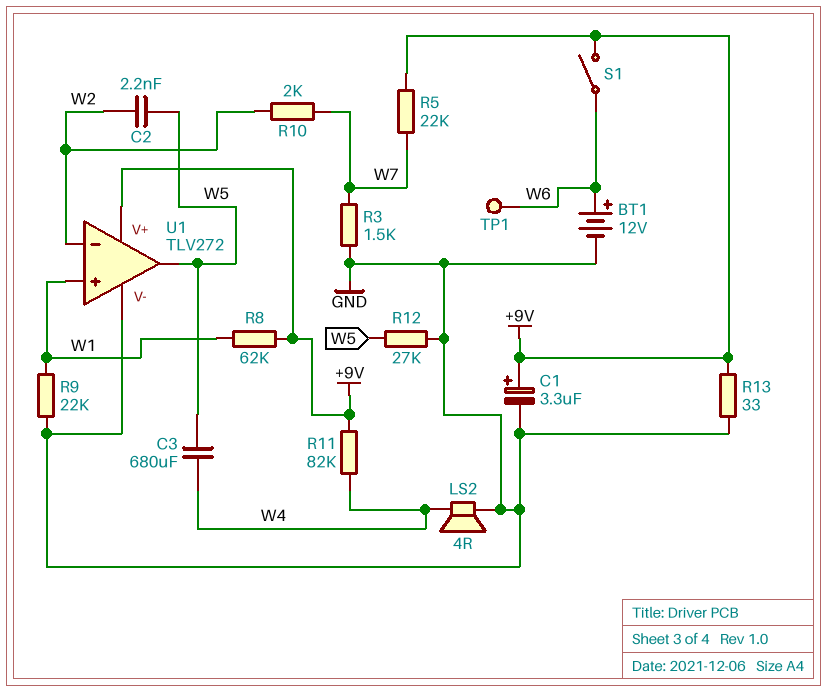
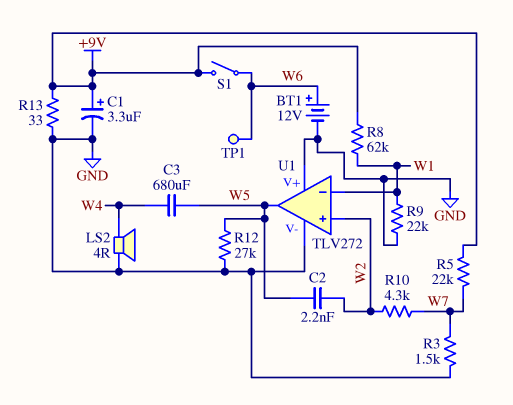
R10: 2k (W2, W7) -> 4.3k (W2, W7)
R11: 82k (+9V, W4) -> none
U1 pin V+: +9V -> GND
U1 pin in+: W1 -> W2
U1 pin in-: W2 -> W1

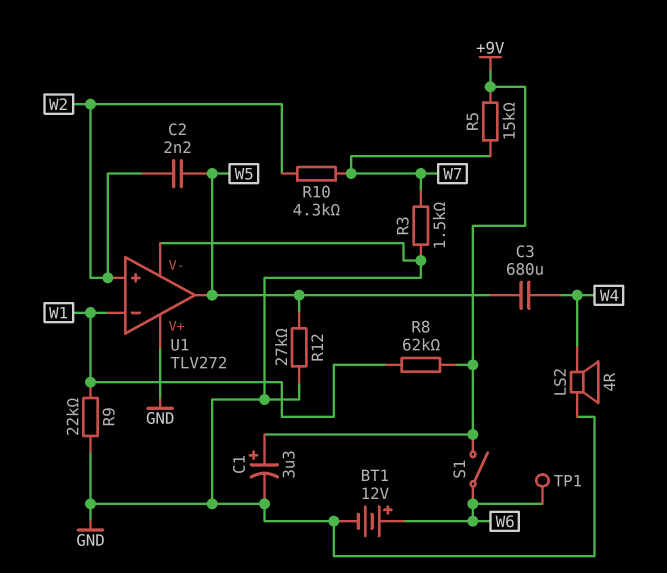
R5: 22k (+9V, W7) -> 15k (+9V, W7)
R13: 33 (+9V, GND) -> none

